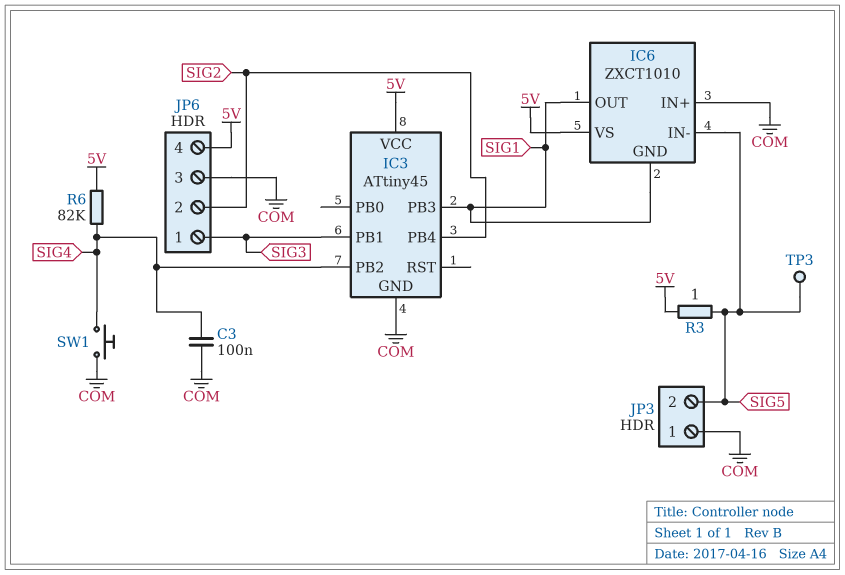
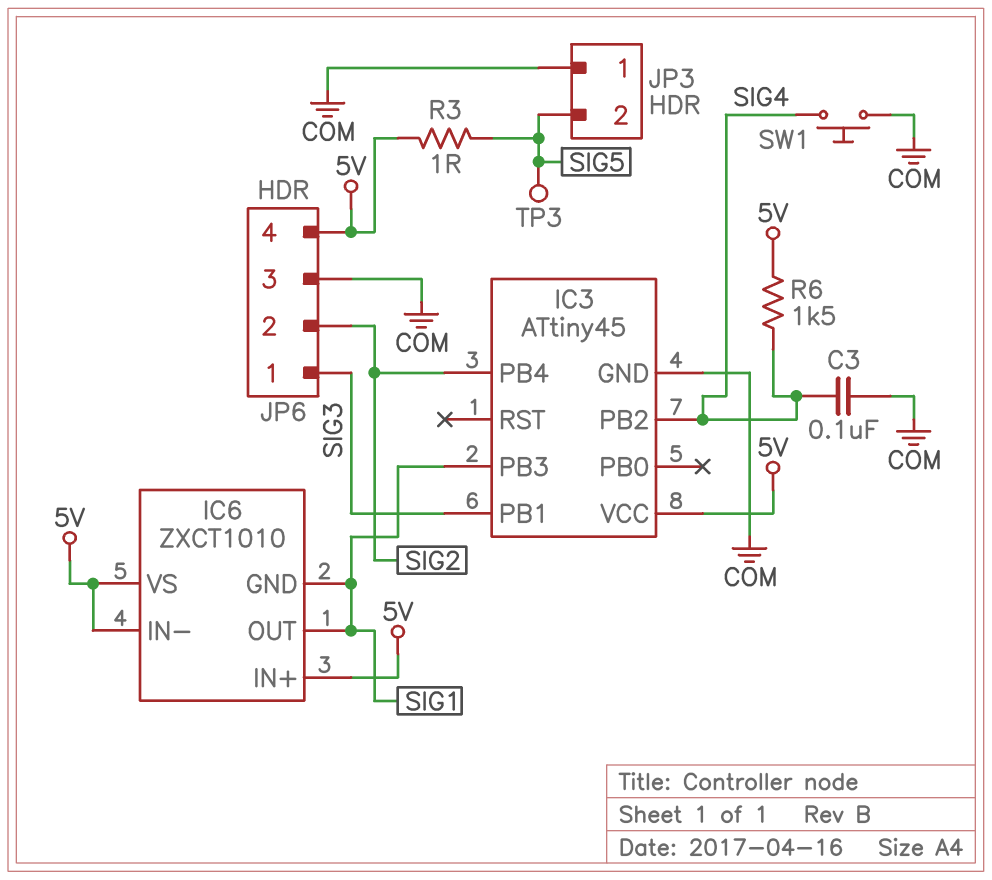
IC6 pin IN+: COM -> 5V
IC6 pin IN-: SIG5 -> 5V
R6: 82k (5V, SIG4) -> 1.5k (5V, SIG4)

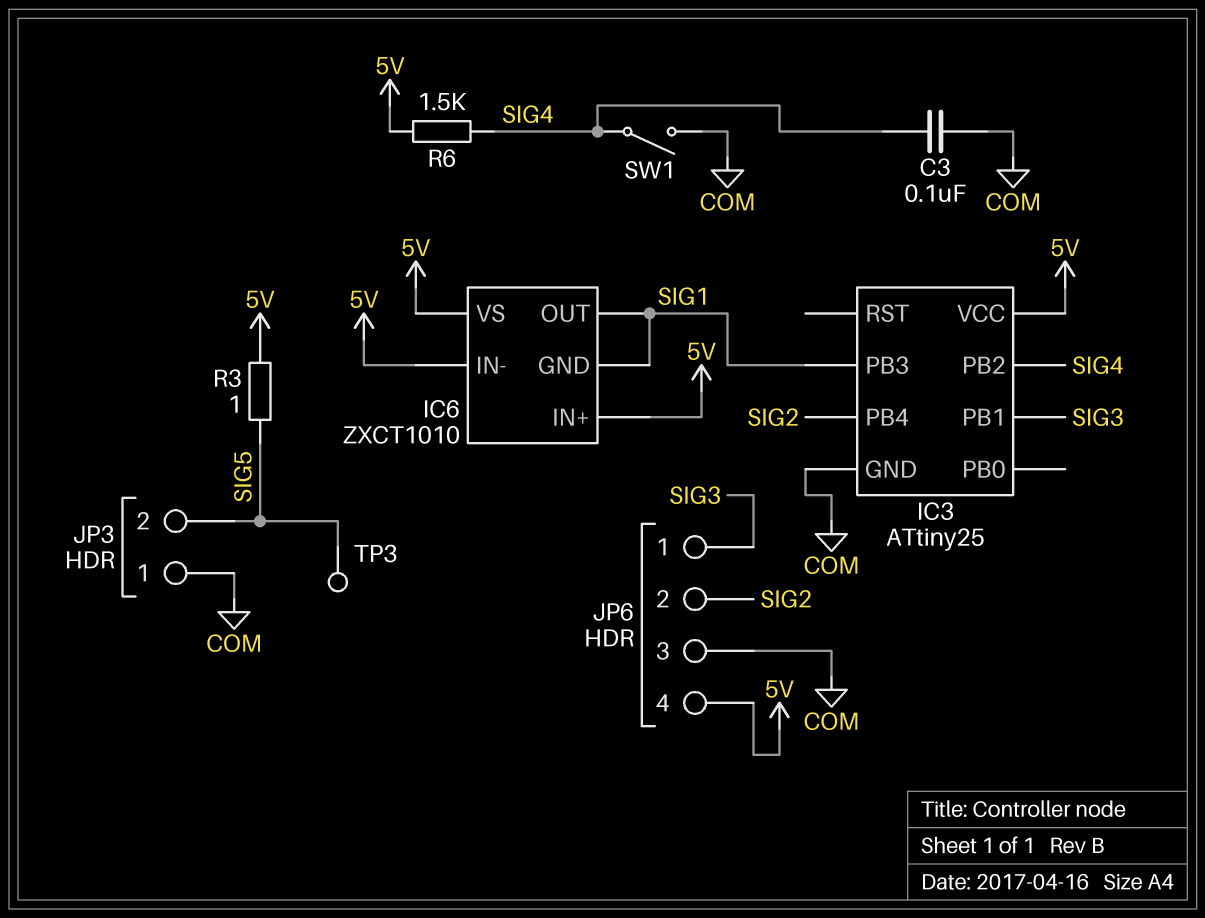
IC3: ATtiny45 -> ATtiny25
SW1: button (COM, SIG4) -> switch (COM, SIG4)

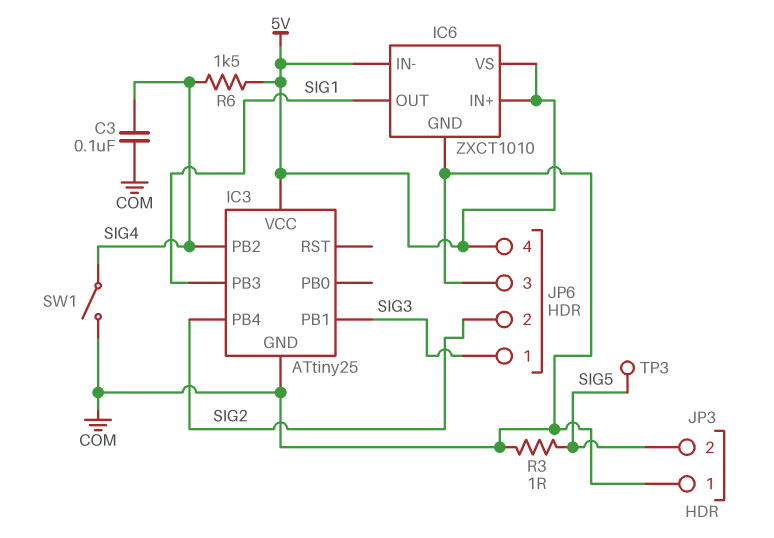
IC6 pin GND: SIG1 -> COM
R3: 1 (5V, SIG5) -> 1 (COM, SIG5)

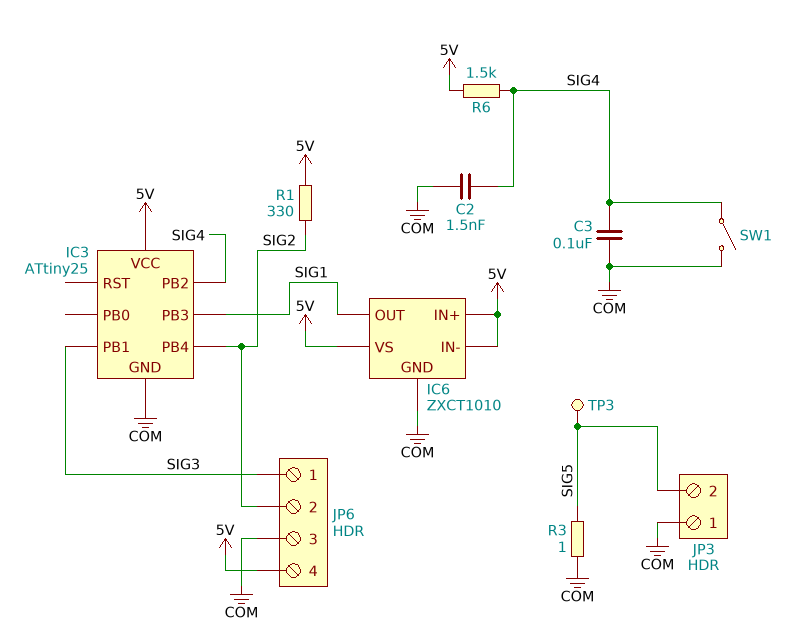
C2: none -> 1.5nF (COM, SIG4)
R1: none -> 330 (5V, SIG2)

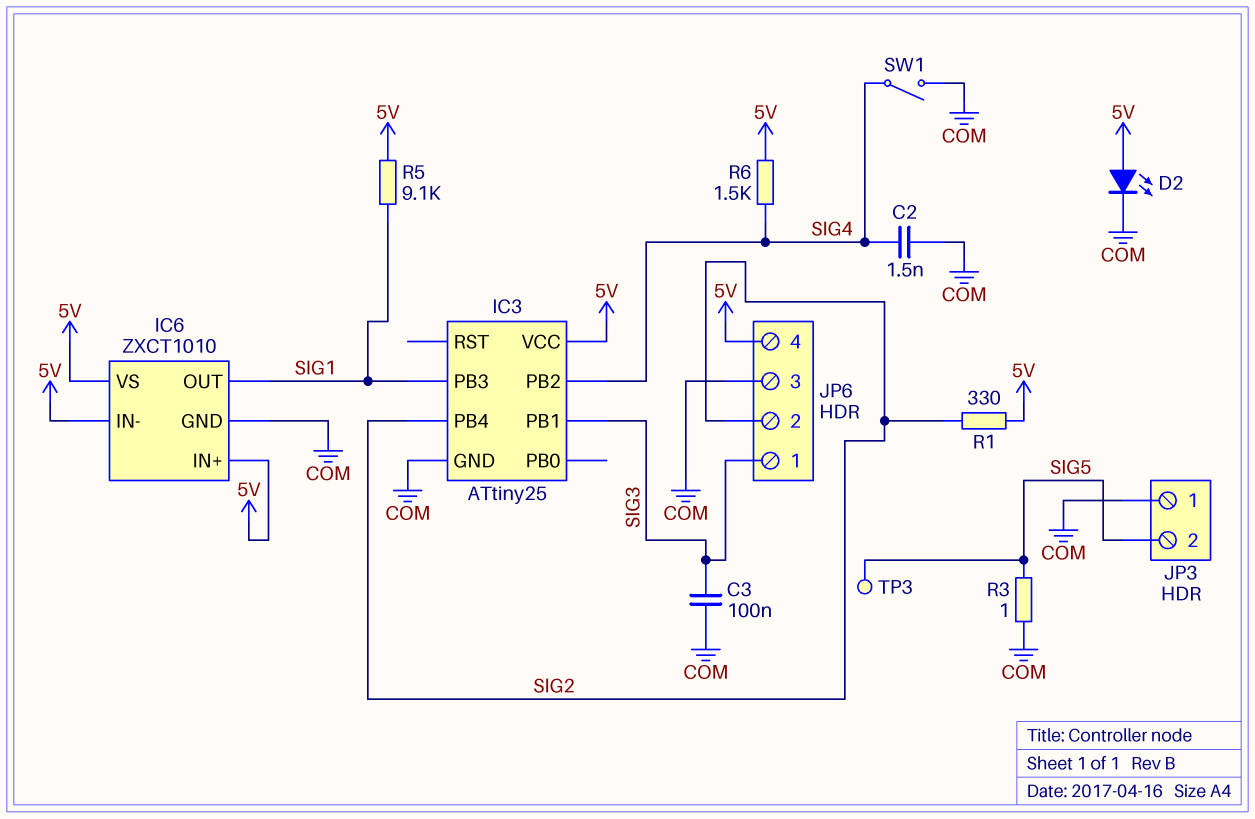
C3: 100nF (COM, SIG4) -> 100nF (COM, SIG3)
D2: none -> LED (A 5V, K COM)
R5: none -> 9.1k (5V, SIG1)

